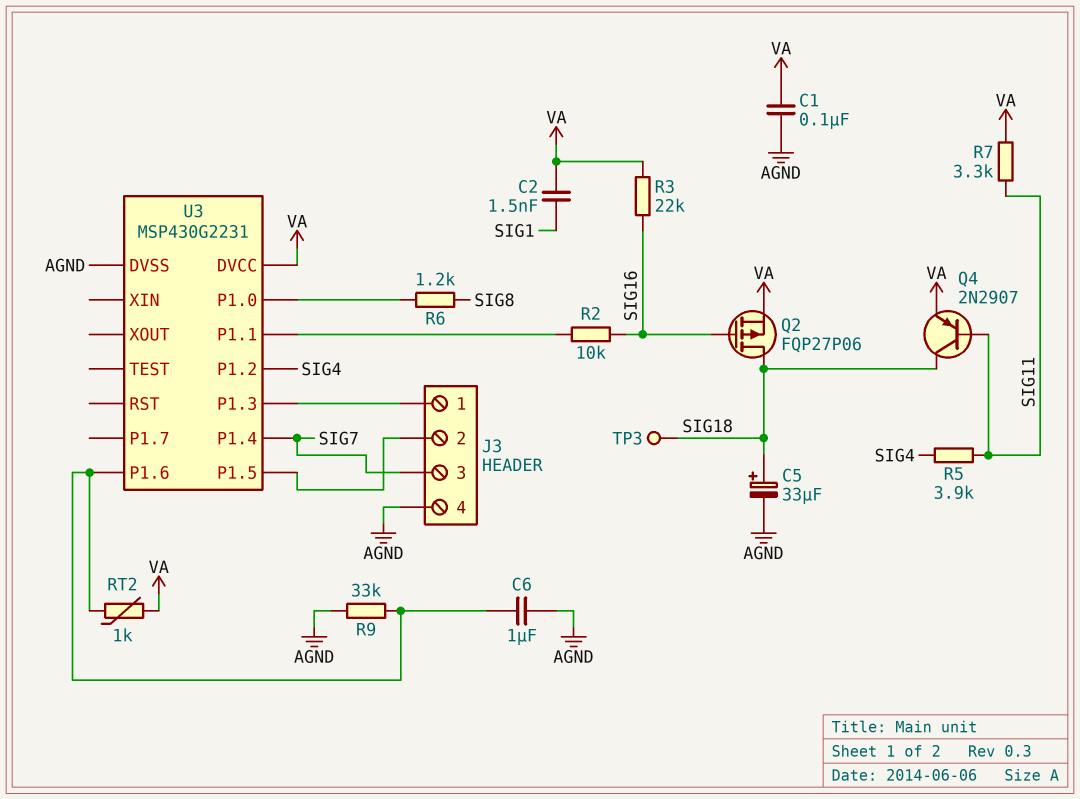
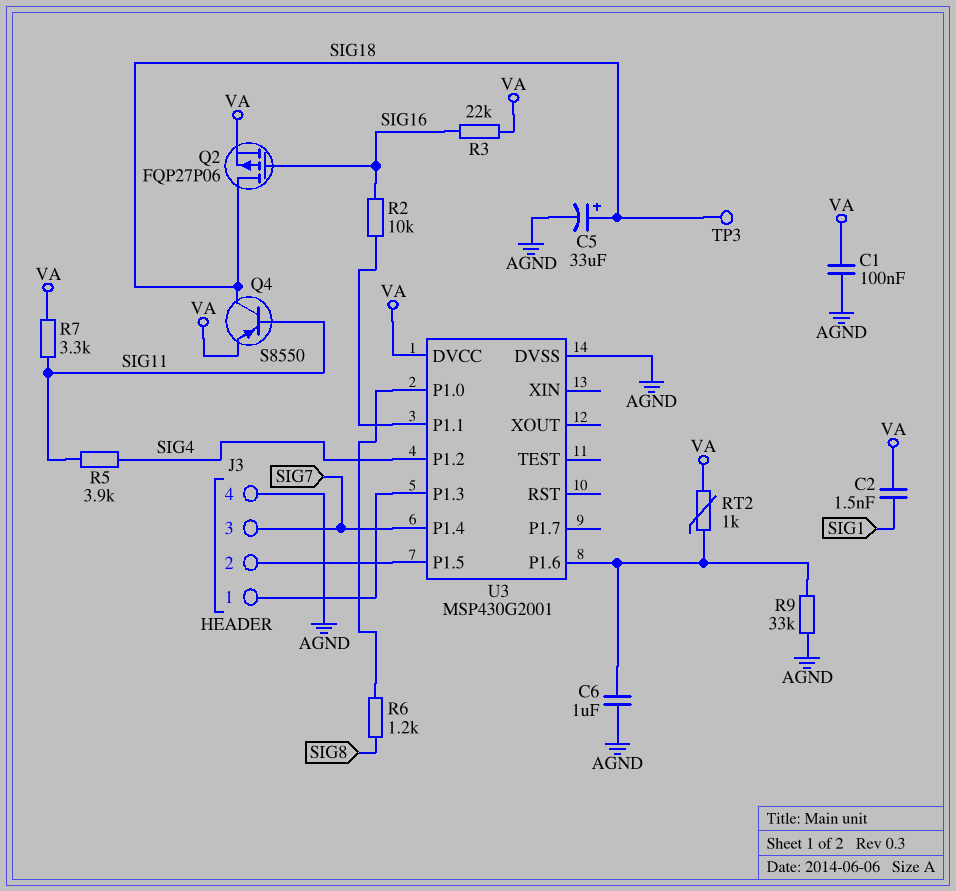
Q4: PNP 2N2907 (B SIG11, C SIG18, E VA) -> PNP S8550 (B SIG11, C SIG18, E VA)
U3: MSP430G2231 -> MSP430G2001

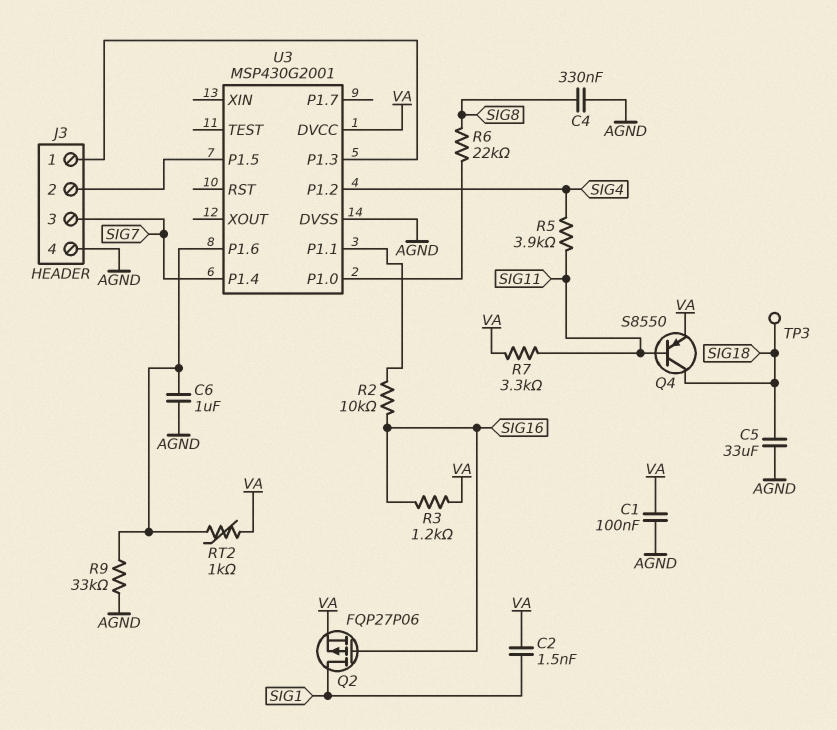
C4: none -> 330nF (AGND, SIG8)
C5: 33uF (plus SIG18, minus AGND) -> 33uF (AGND, SIG18)
Q2: PMOS FQP27P06 (G SIG16, D SIG18, S VA) -> PMOS FQP27P06 (G SIG16, D SIG1, S VA)
R3: 22k (SIG16, VA) -> 1.2k (SIG16, VA)
R6: 1.2k (SIG8, U3/P1.0) -> 22k (SIG8, U3/P1.0)

